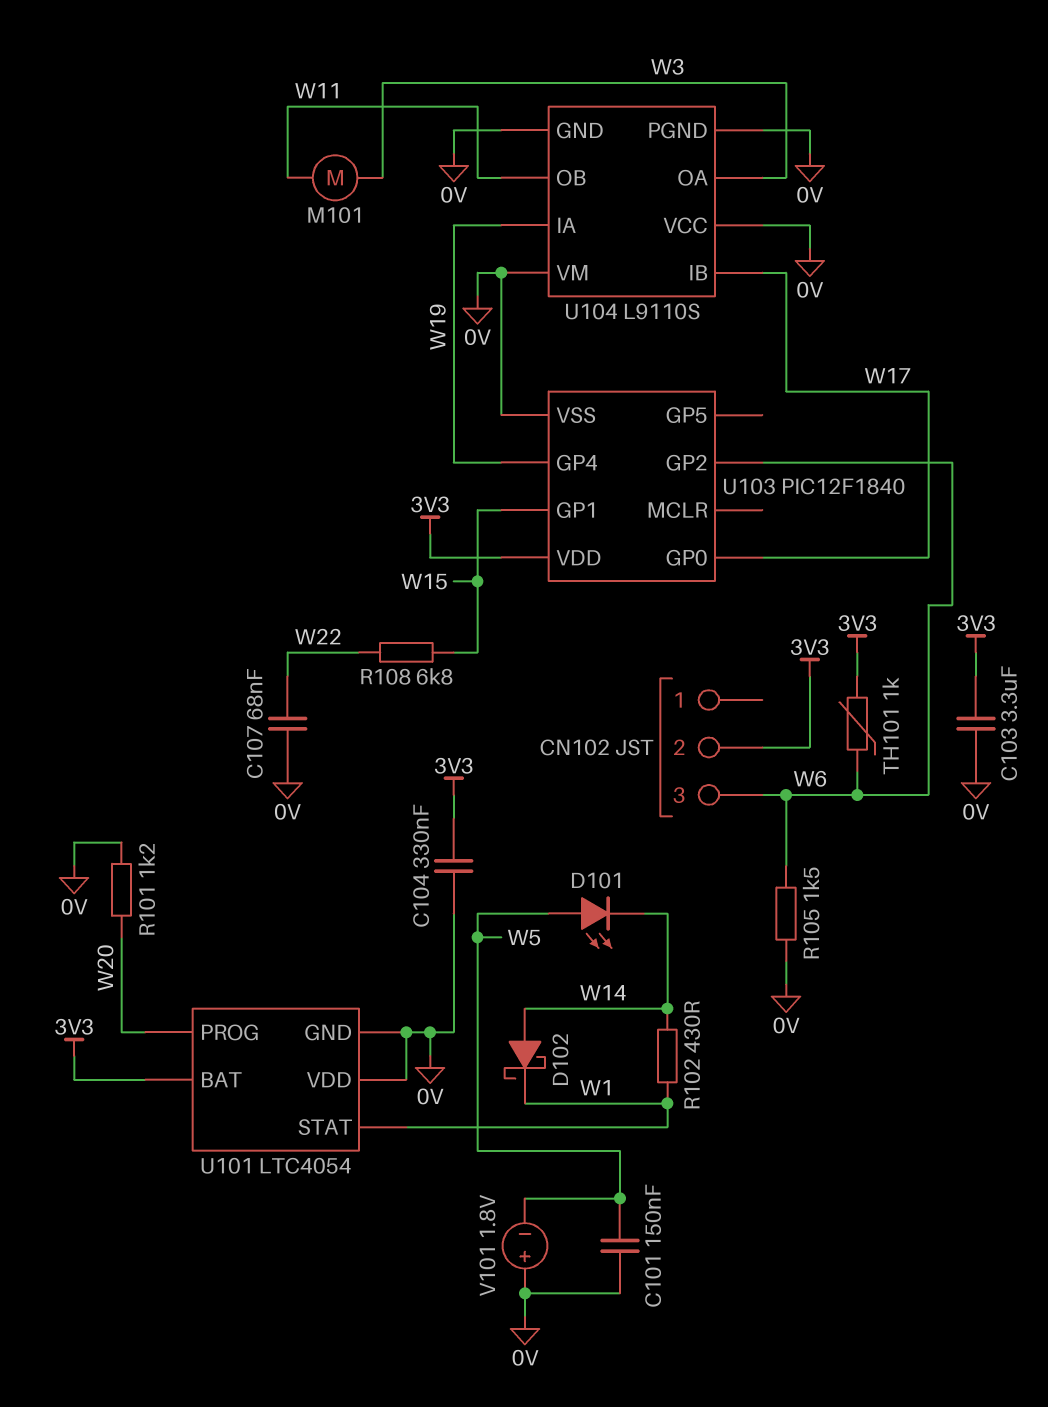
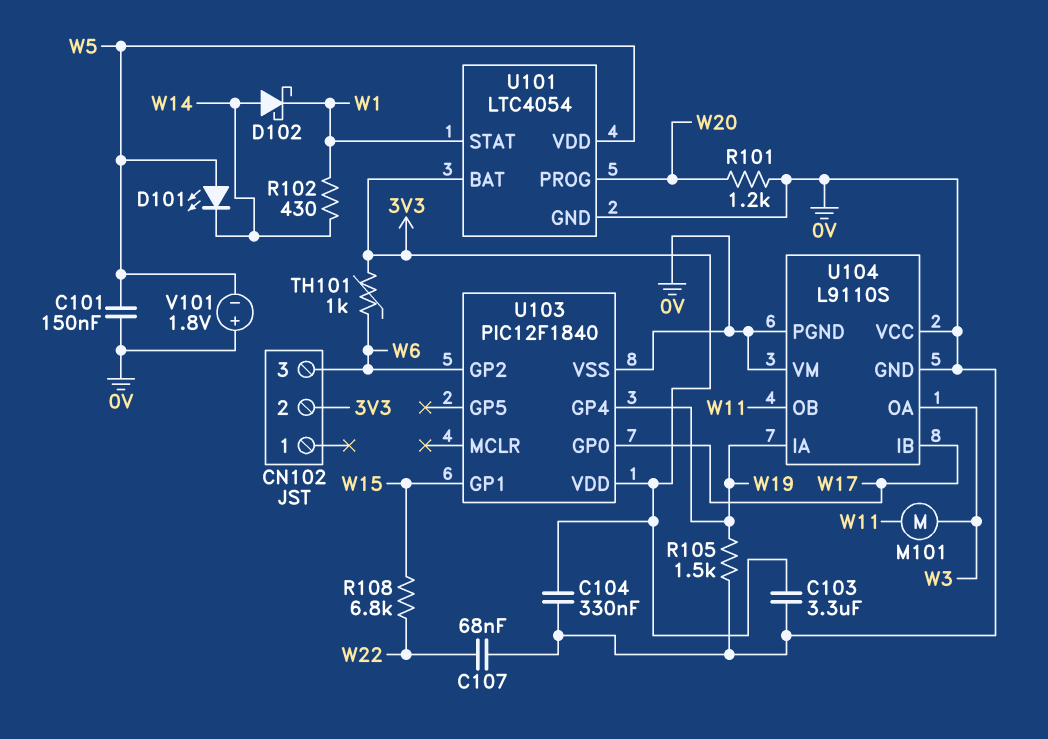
R105: 1.5k (0V, W6) -> 1.5k (0V, W19)
U101 pin VDD: 0V -> W5

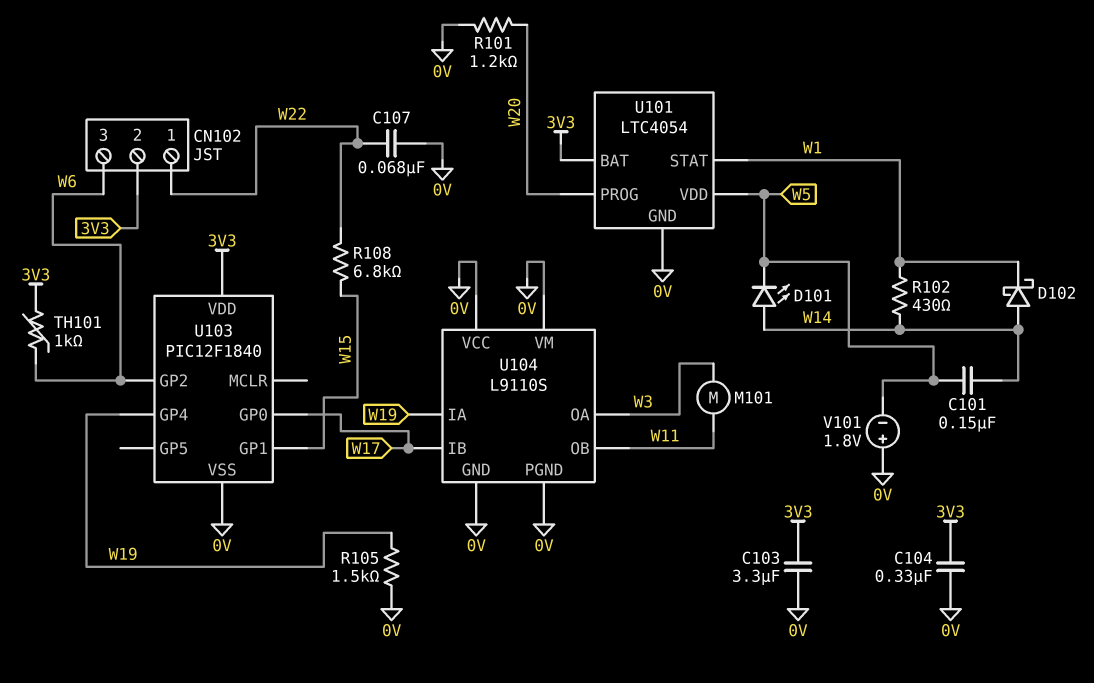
C101: 150nF (0V, W5) -> 150nF (W5, W14)
CN102 pin 1: none -> W22
D101: LED (A W5, K W14) -> LED (A W14, K W5)

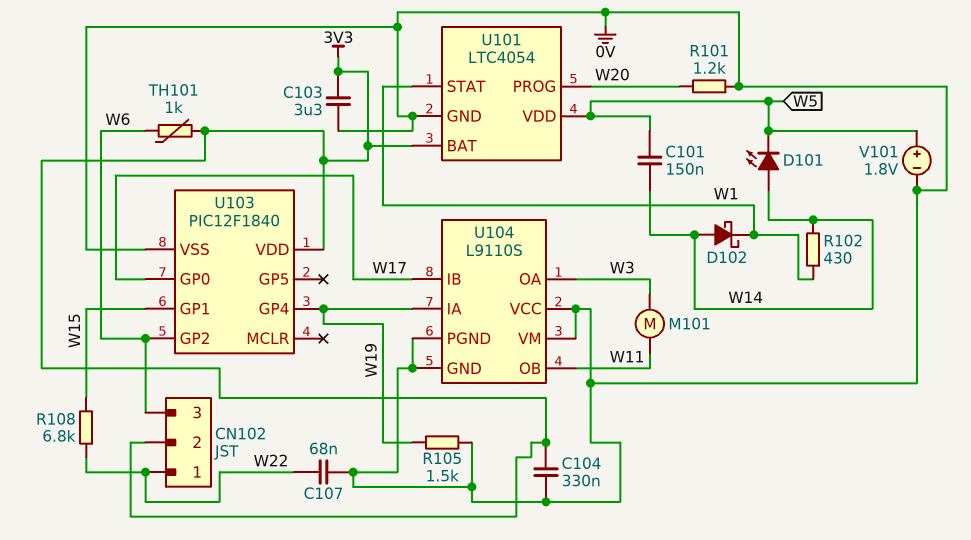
V101: 1.8V (plus 0V, minus W5) -> 1.8V (plus W5, minus 0V)

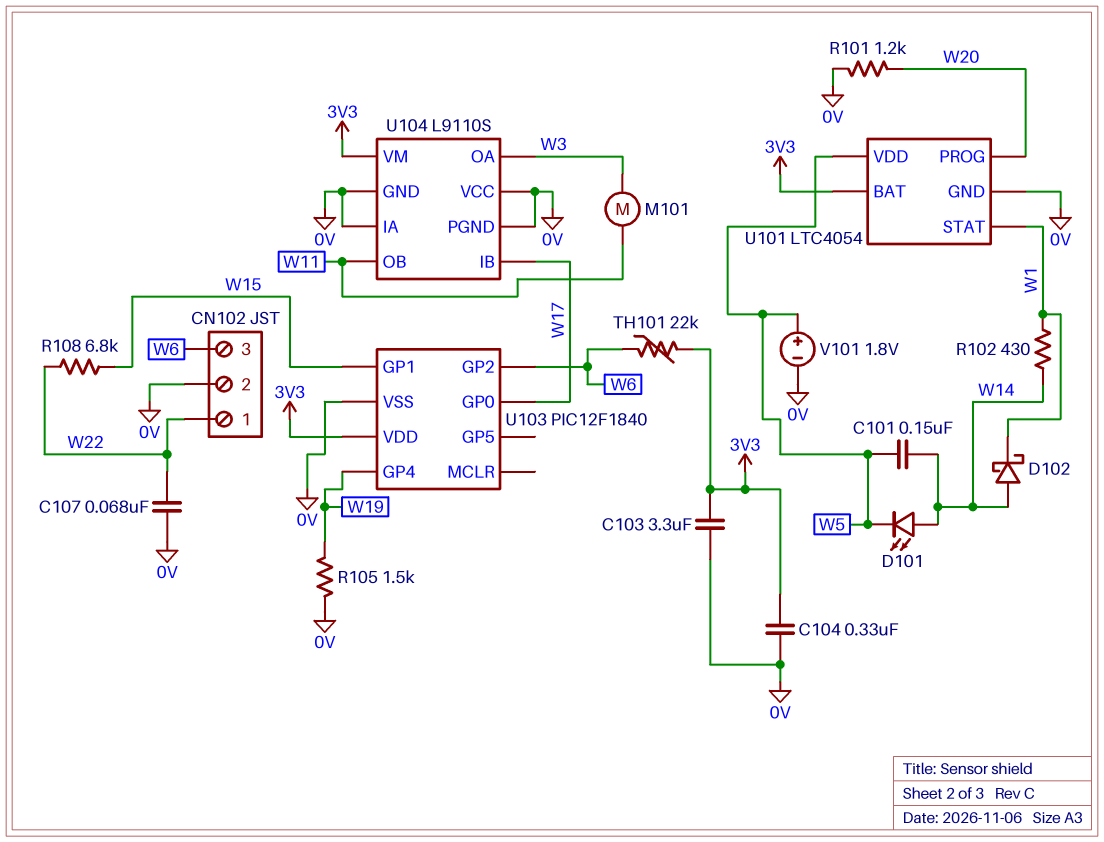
CN102 pin 2: 3V3 -> 0V
TH101: 1k (3V3, W6) -> 22k (3V3, W6)
U104 pin IA: W19 -> 0V
U104 pin VM: 0V -> 3V3

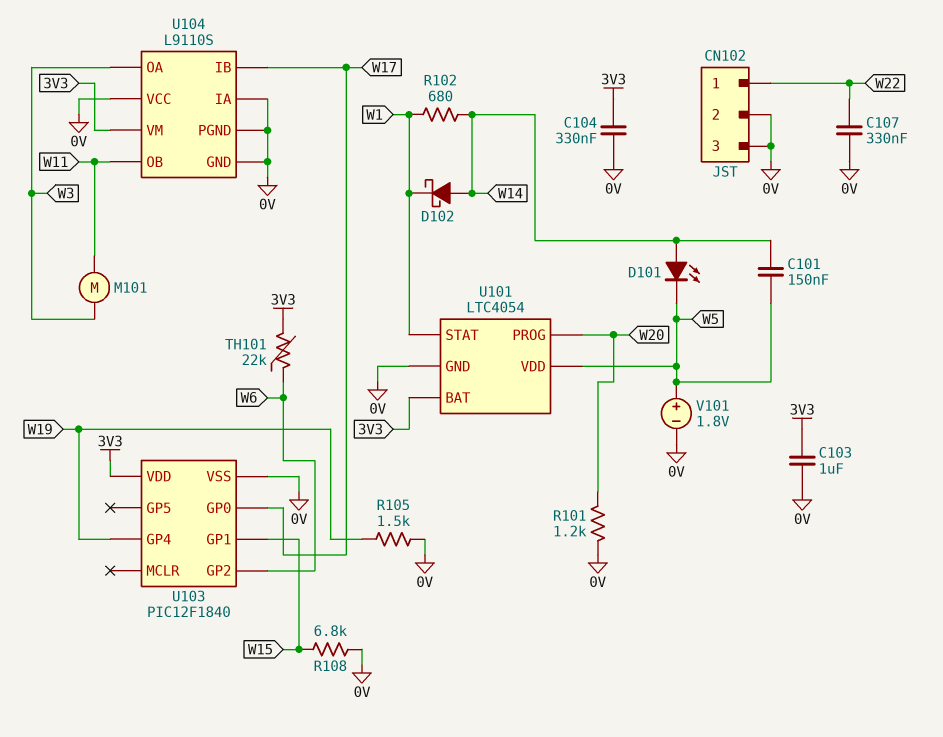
C103: 3.3uF (0V, 3V3) -> 1uF (0V, 3V3)
C107: 68nF (0V, W22) -> 330nF (0V, W22)
CN102 pin 3: W6 -> 0V
R102: 430 (W1, W14) -> 680 (W1, W14)
R108: 6.8k (W15, W22) -> 6.8k (0V, W15)

